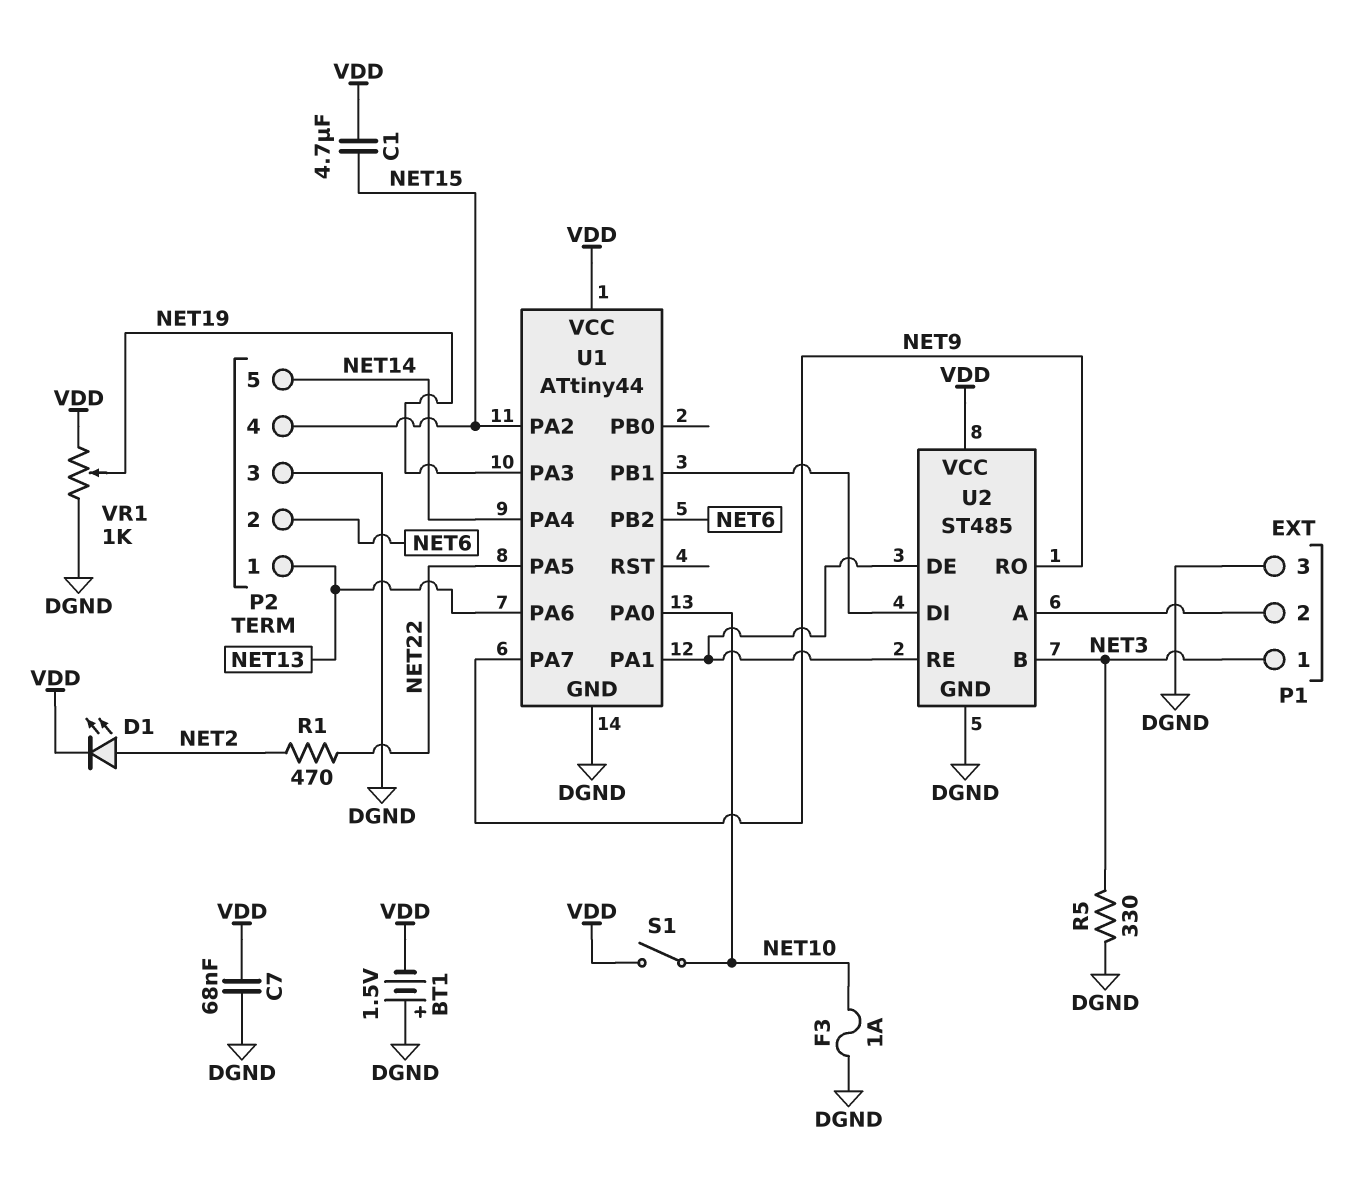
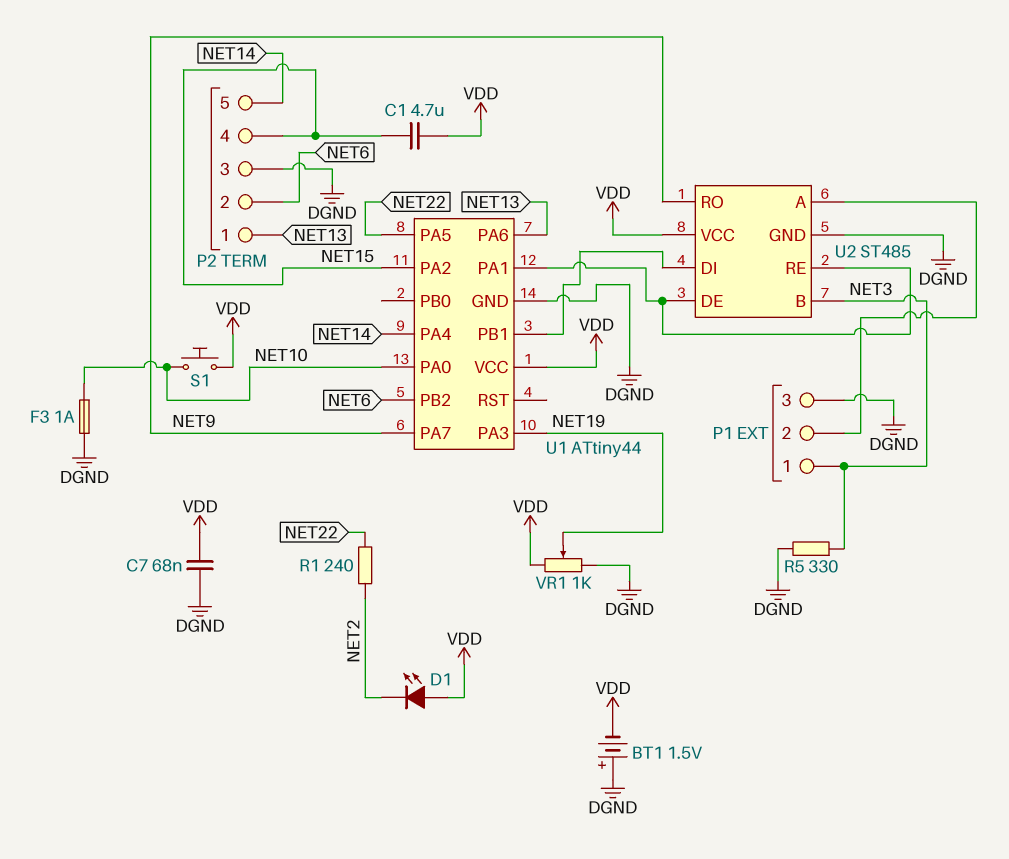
D1: LED (A NET2, K VDD) -> LED (A VDD, K NET2)
R1: 470 (NET2, NET22) -> 240 (NET2, NET22)
S1: switch (NET10, VDD) -> button (NET10, VDD)

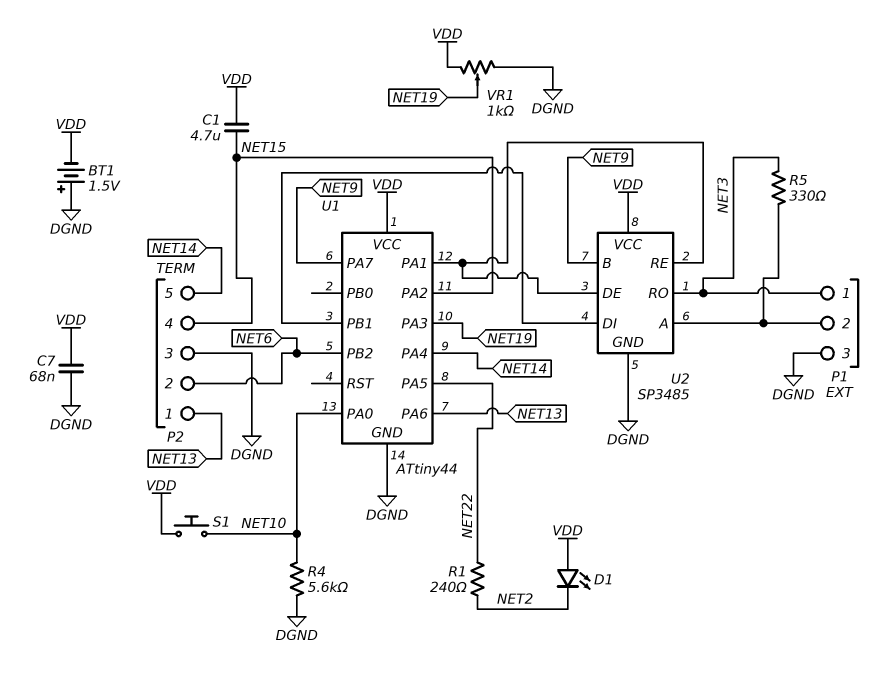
F3: 1A (DGND, NET10) -> none
R4: none -> 5.6k (DGND, NET10)
R5: 330 (DGND, NET3) -> 330 (NET3, P1/2)
U2: ST485 -> SP3485
U2 pin B: NET3 -> NET9
U2 pin RO: NET9 -> NET3

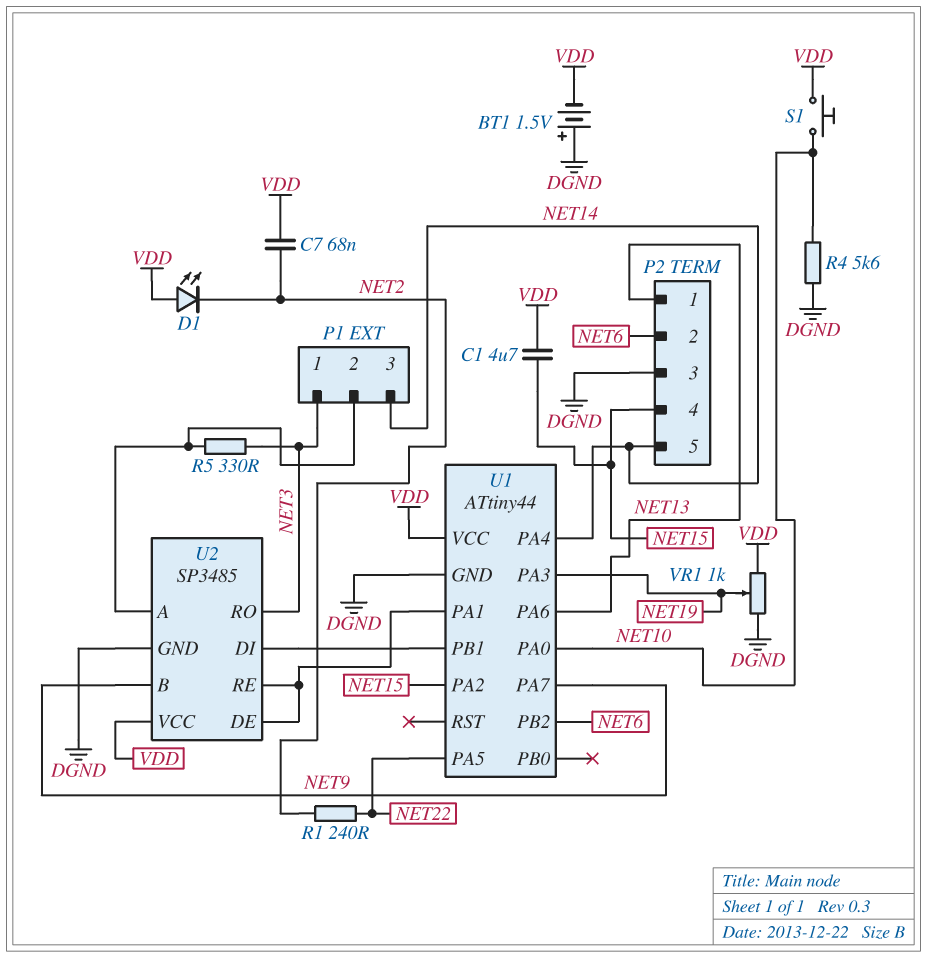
C7: 68nF (DGND, VDD) -> 68nF (NET2, VDD)
P1 pin 3: DGND -> NET14

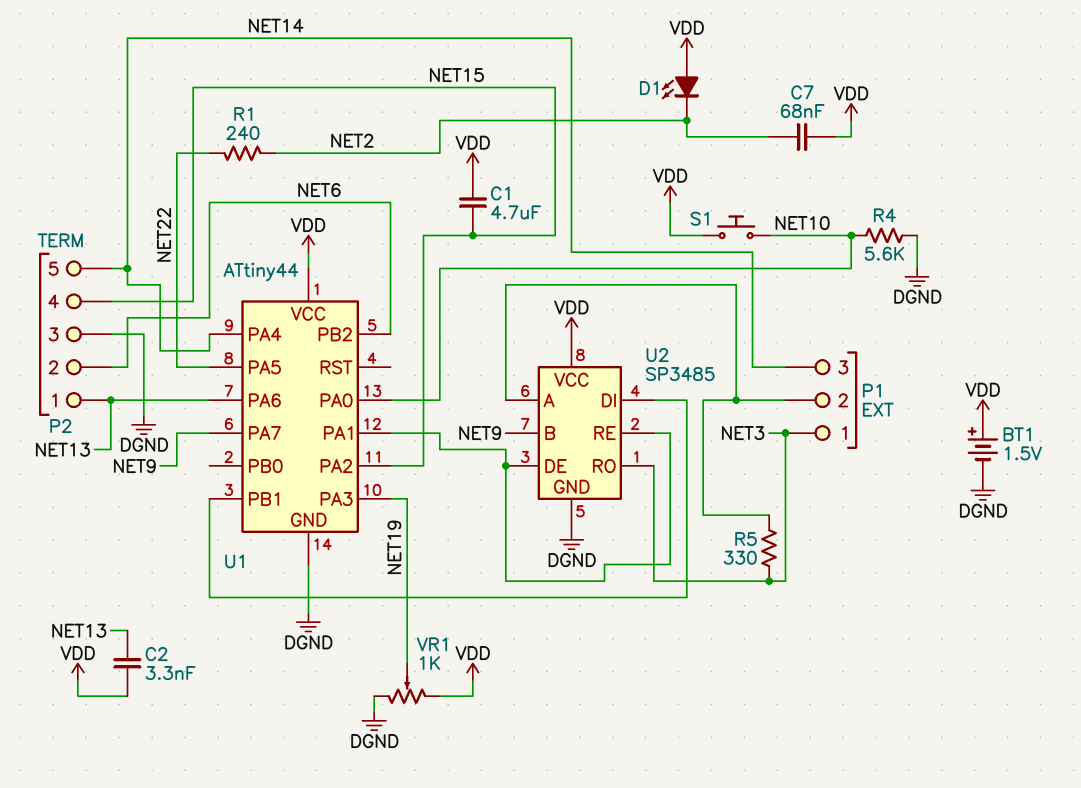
BT1: 1.5V (plus DGND, minus VDD) -> 1.5V (plus VDD, minus DGND)
C2: none -> 3.3nF (NET13, VDD)

